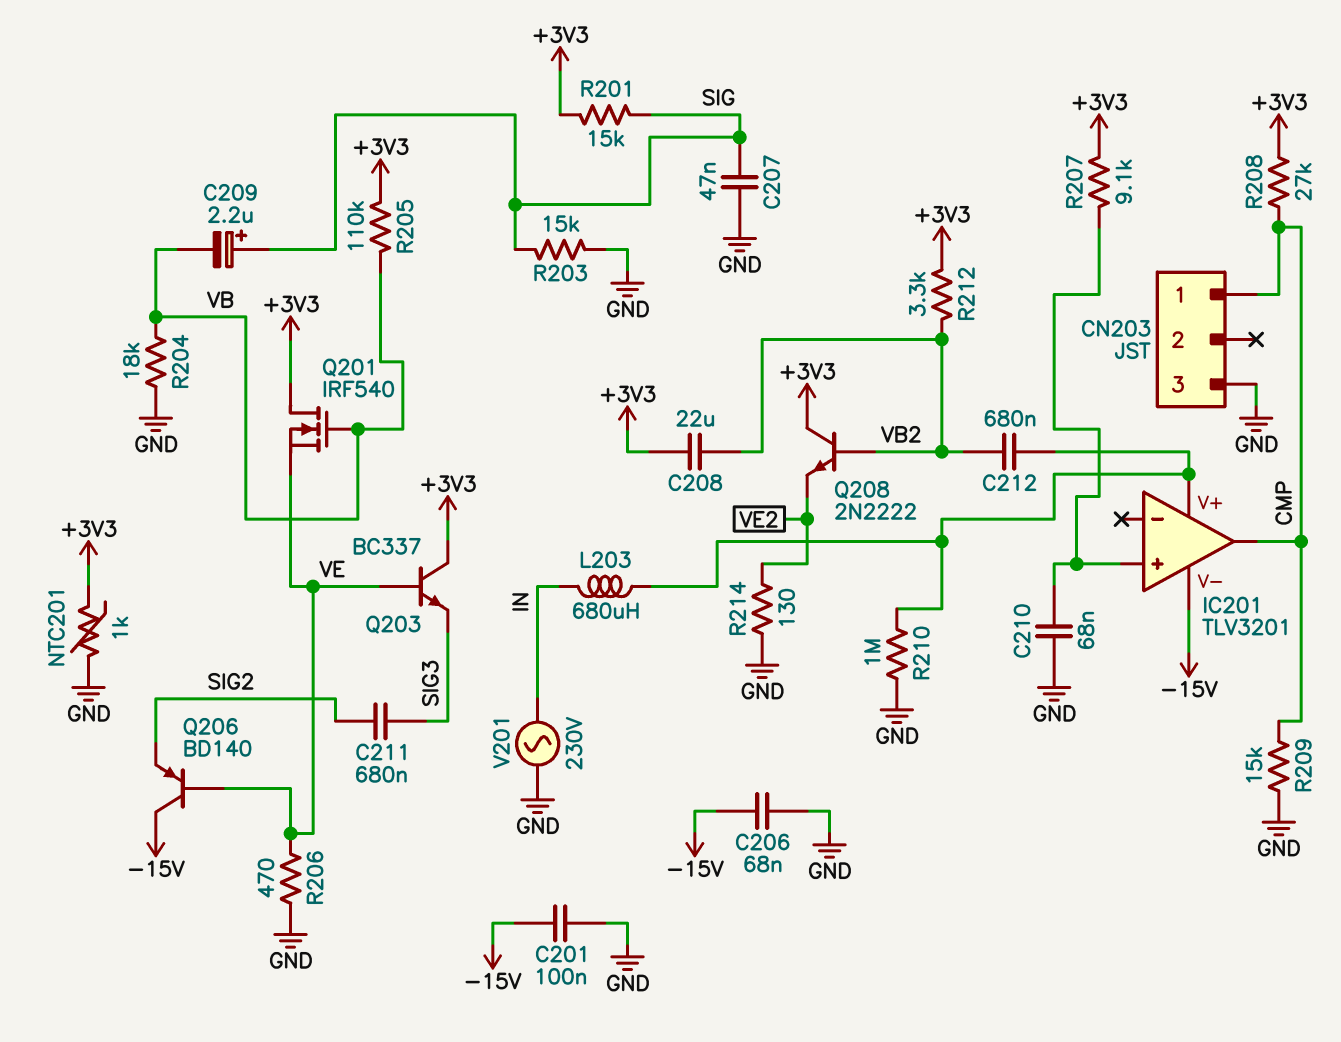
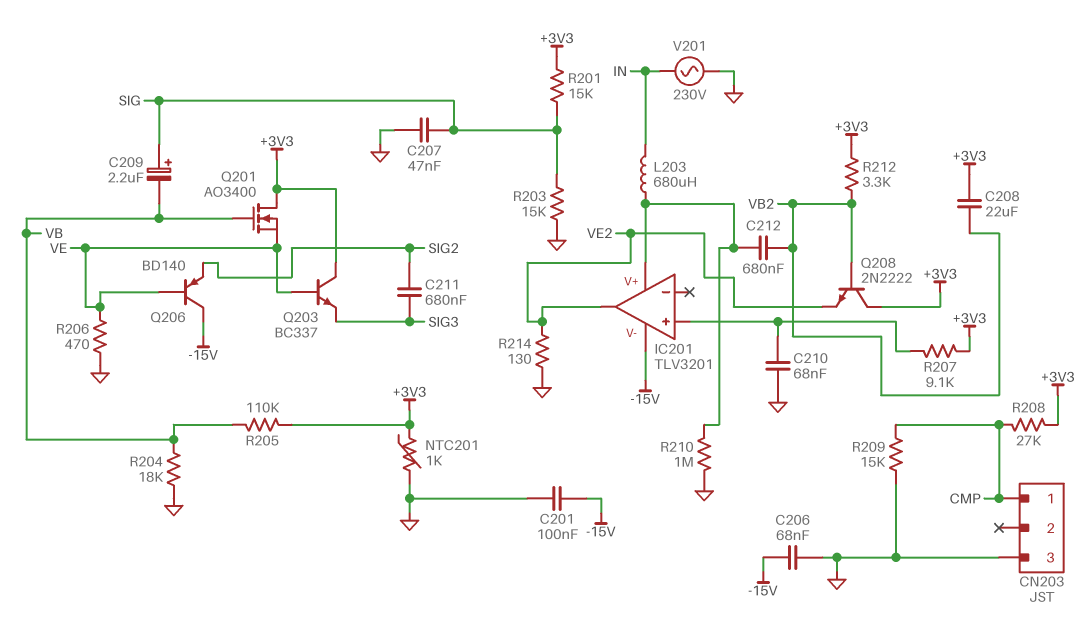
IC201 pin out: CMP -> VE2
Q201: NMOS IRF540 (G VB, D +3V3, S VE) -> NMOS AO3400 (G VB, D +3V3, S VE)

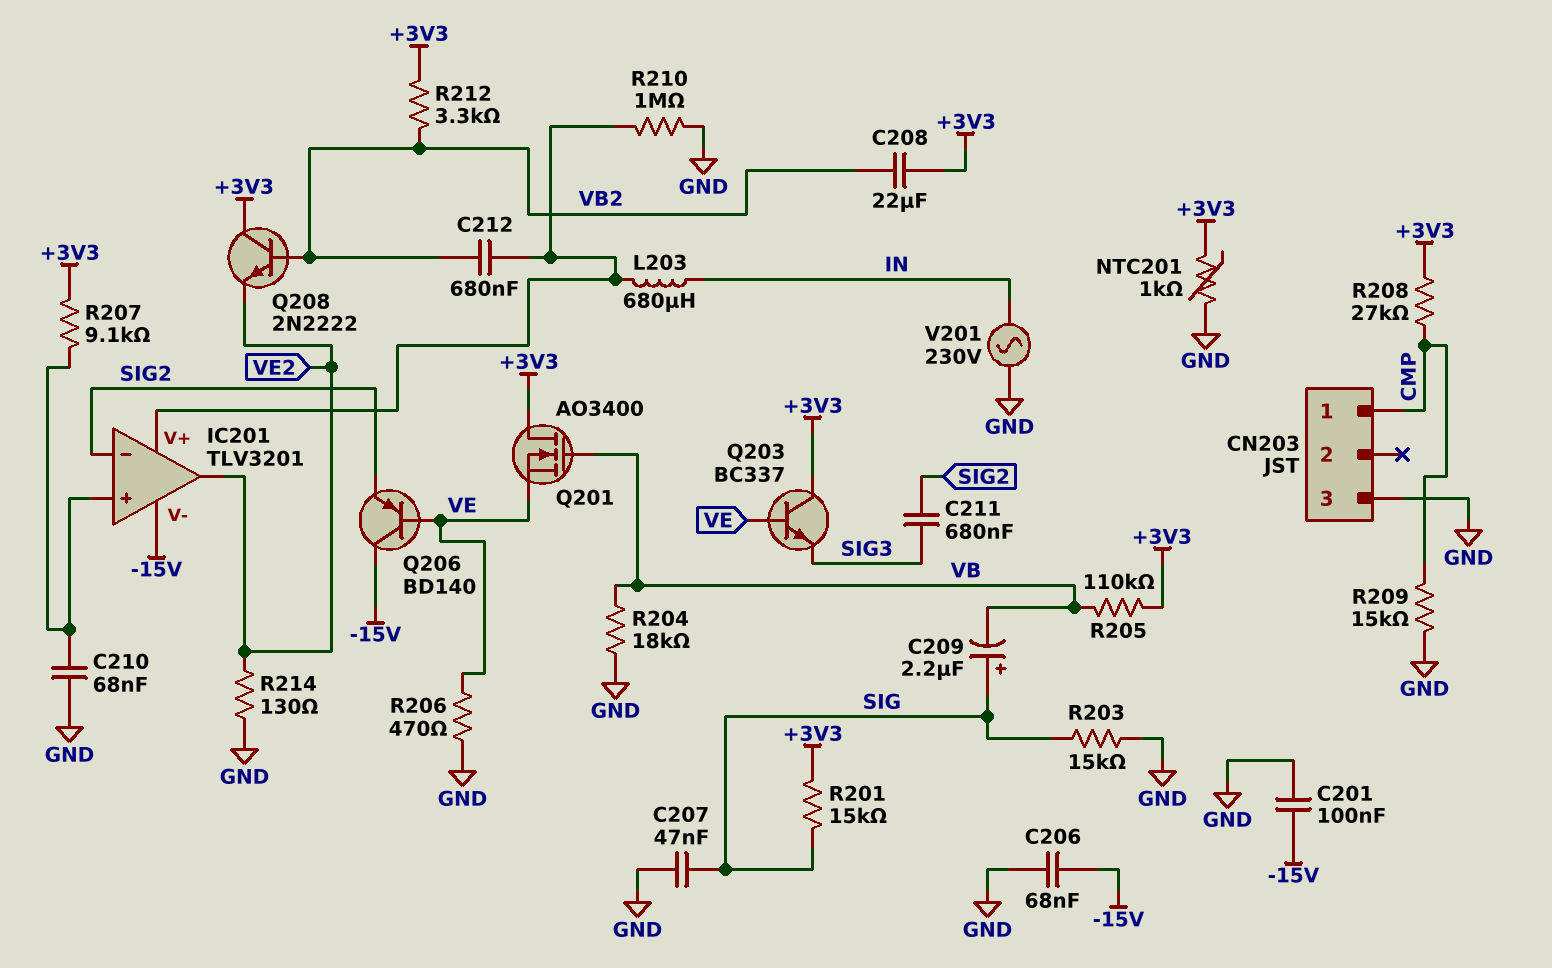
IC201 pin in-: none -> SIG2

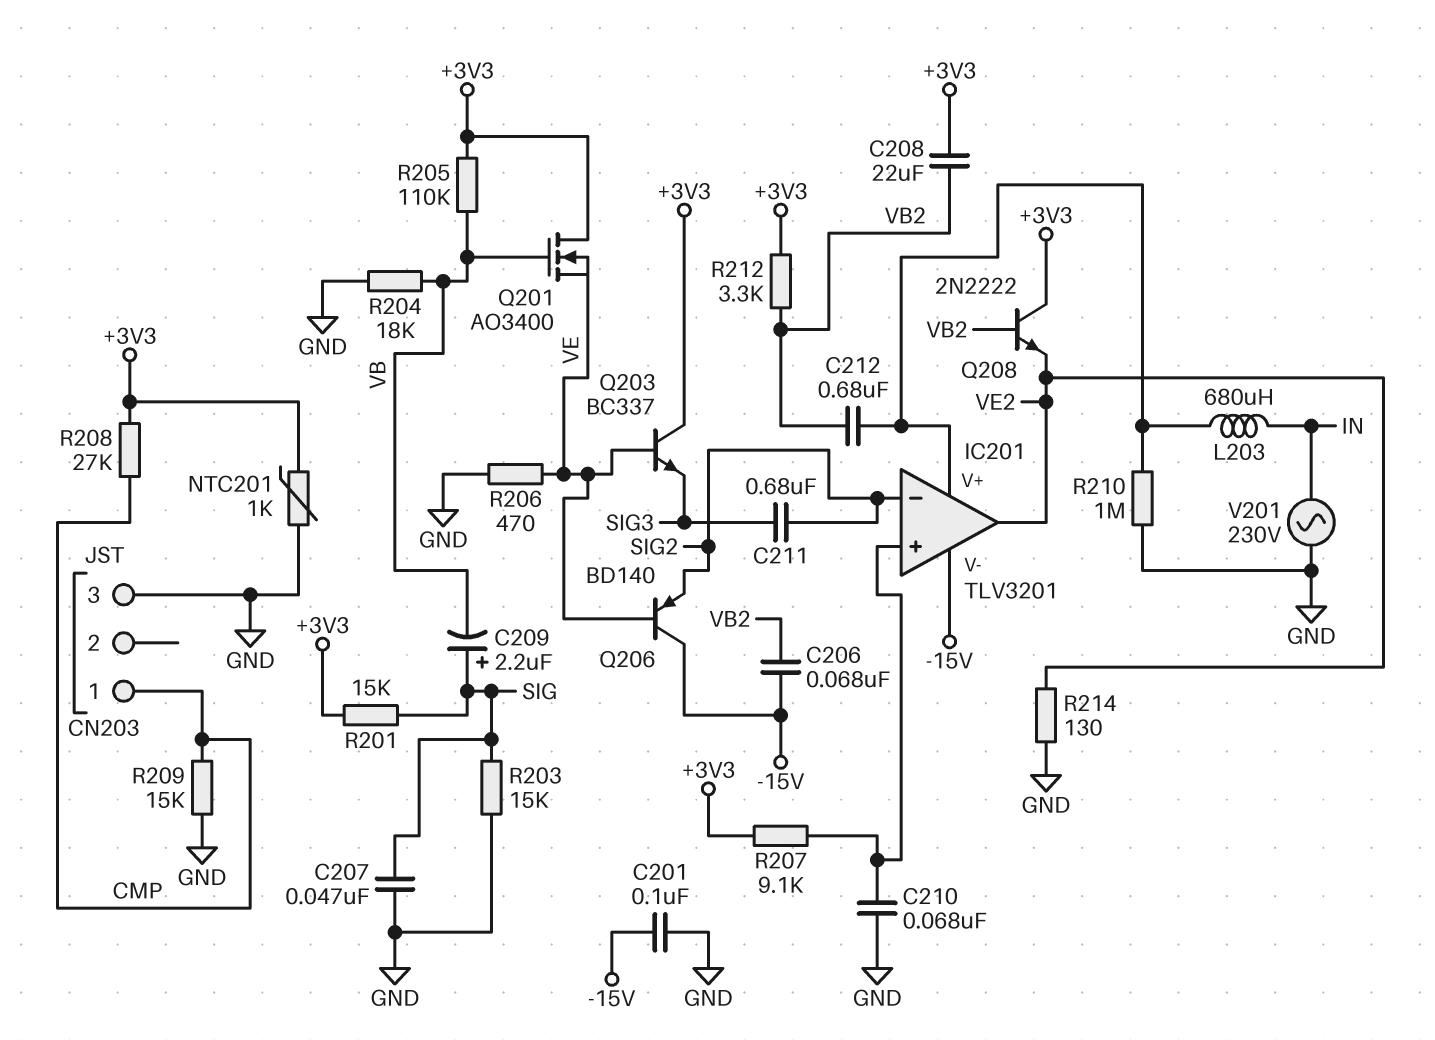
C206: 68nF (-15V, GND) -> 68nF (-15V, VB2)

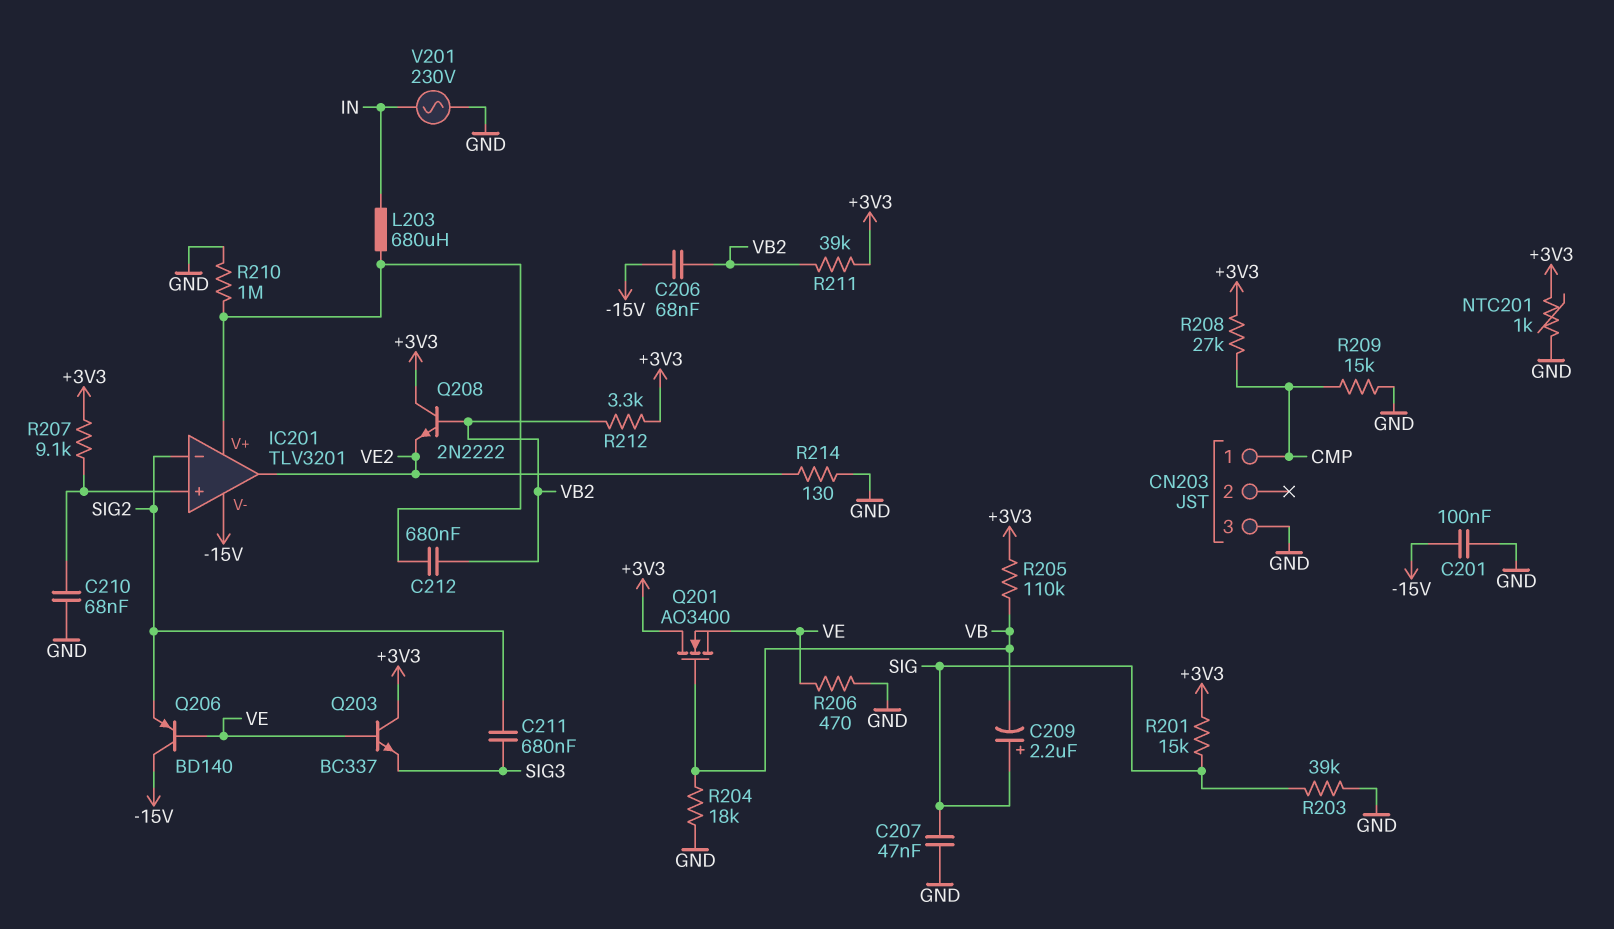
C208: 22uF (+3V3, VB2) -> none
R203: 15k (GND, SIG) -> 39k (GND, SIG)
R211: none -> 39k (+3V3, VB2)

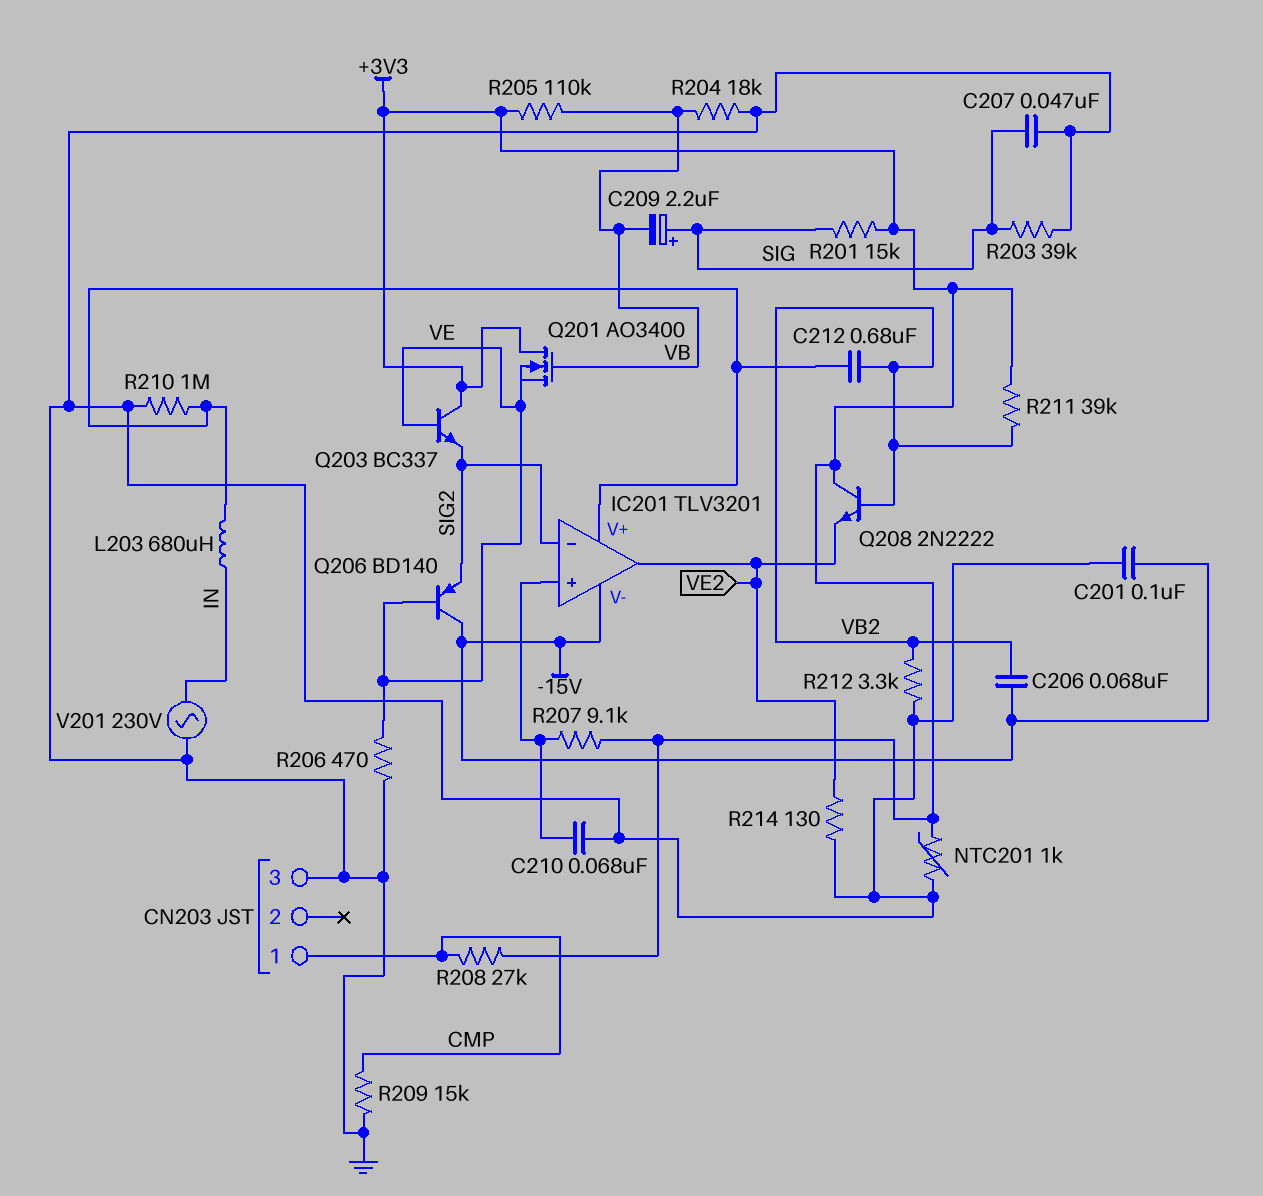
C211: 680nF (SIG2, SIG3) -> none
Q203: NPN BC337 (B VE, C +3V3, E SIG3) -> NPN BC337 (B VE, C +3V3, E SIG2)
R212: 3.3k (+3V3, VB2) -> 3.3k (GND, VB2)

